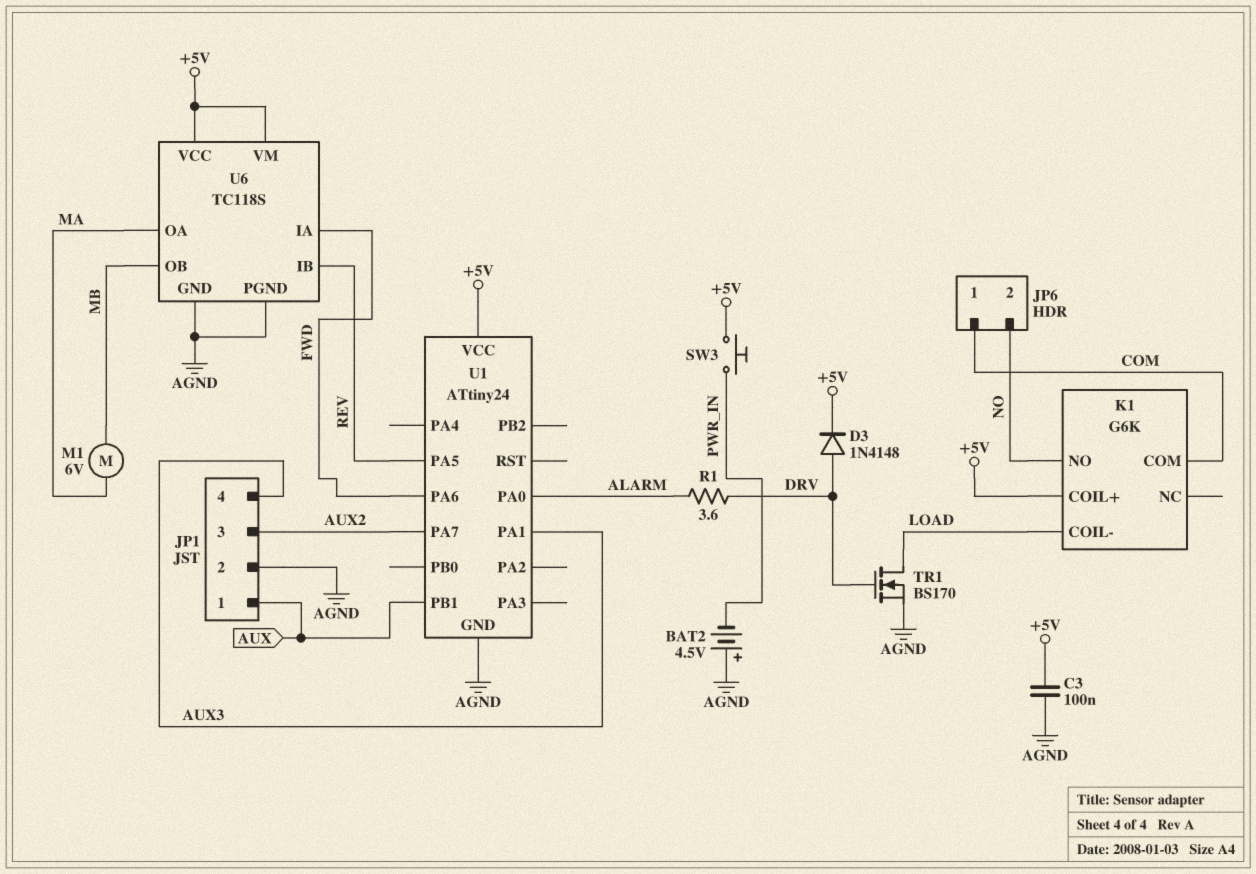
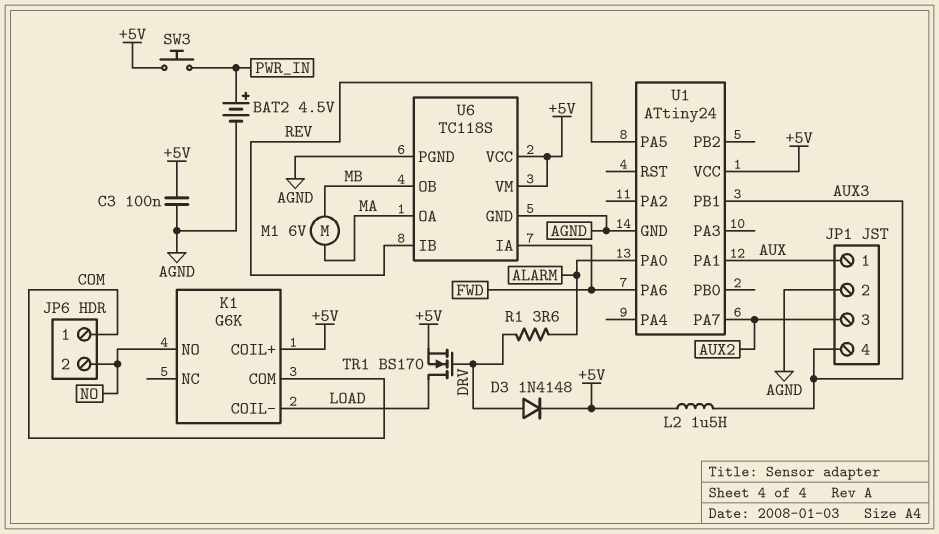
BAT2: 4.5V (plus AGND, minus PWR_IN) -> 4.5V (plus PWR_IN, minus AGND)
L2: none -> 1.5uH (+5V, AUX3)
TR1: NMOS BS170 (G DRV, D LOAD, S AGND) -> NMOS BS170 (G DRV, D LOAD, S +5V)
U1 pin PA1: AUX3 -> AUX
U1 pin PB1: AUX -> AUX3

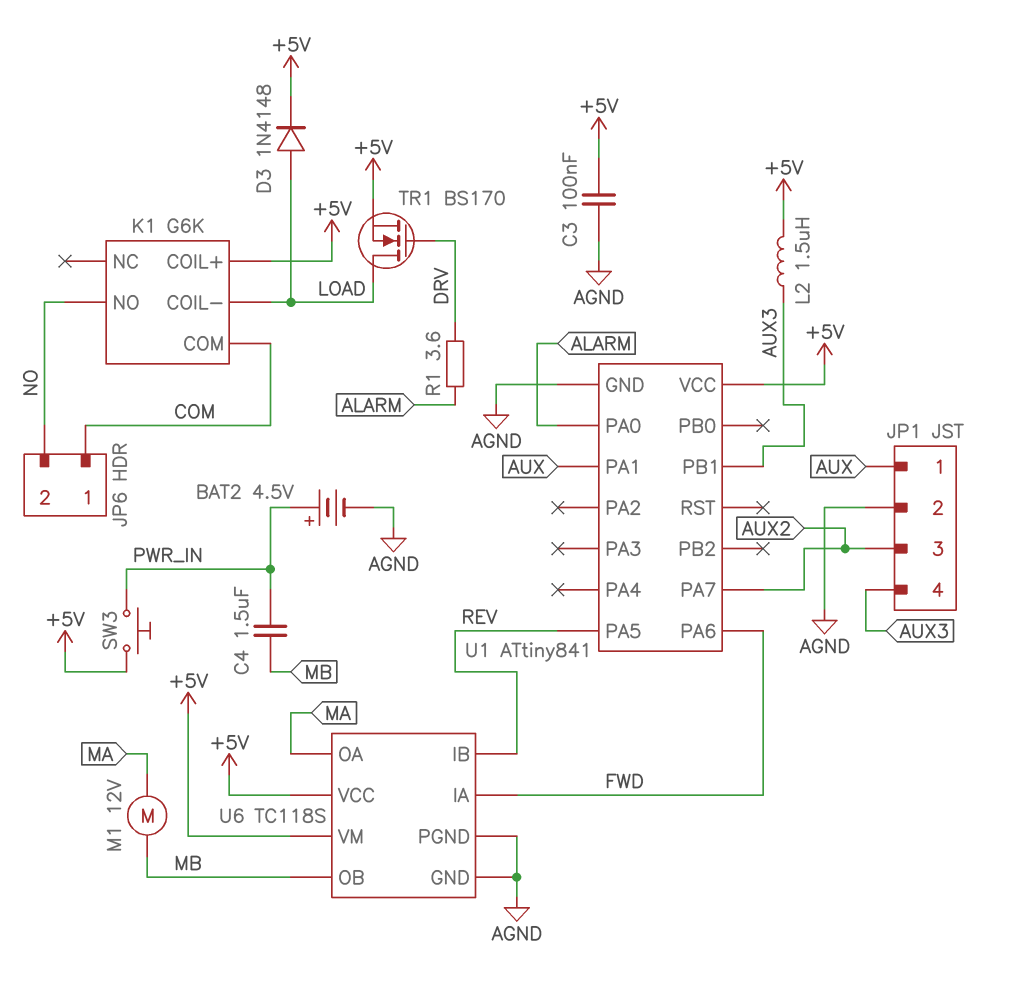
C4: none -> 1.5uF (MB, PWR_IN)
D3: diode 1N4148 (A DRV, K +5V) -> diode 1N4148 (A LOAD, K +5V)
M1: motor 6V (MA, MB) -> motor 12V (MA, MB)
U1: ATtiny24 -> ATtiny841

